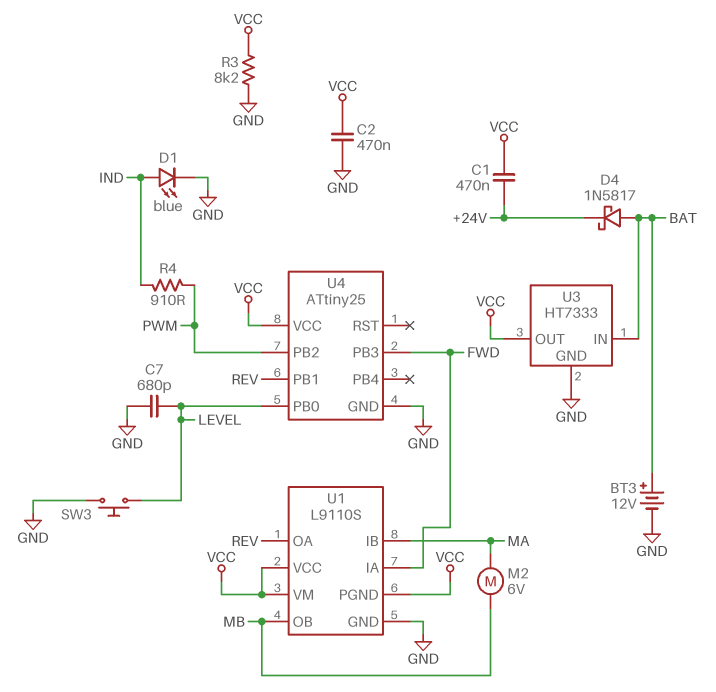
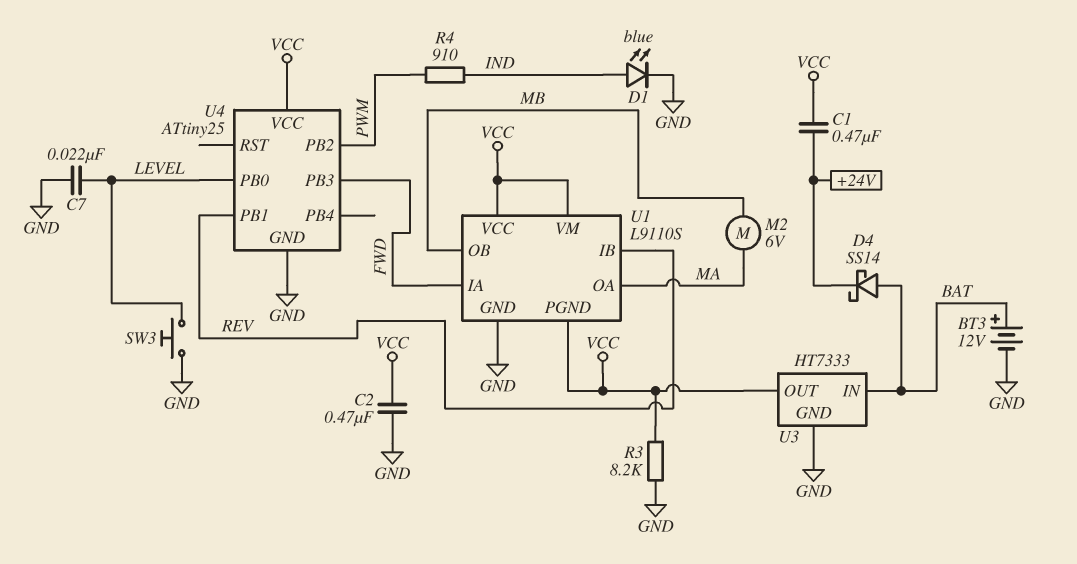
C7: 680pF (GND, LEVEL) -> 22nF (GND, LEVEL)
D4: schottky 1N5817 (A BAT, K +24V) -> schottky SS14 (A BAT, K +24V)
U1 pin IB: MA -> REV
U1 pin OA: REV -> MA

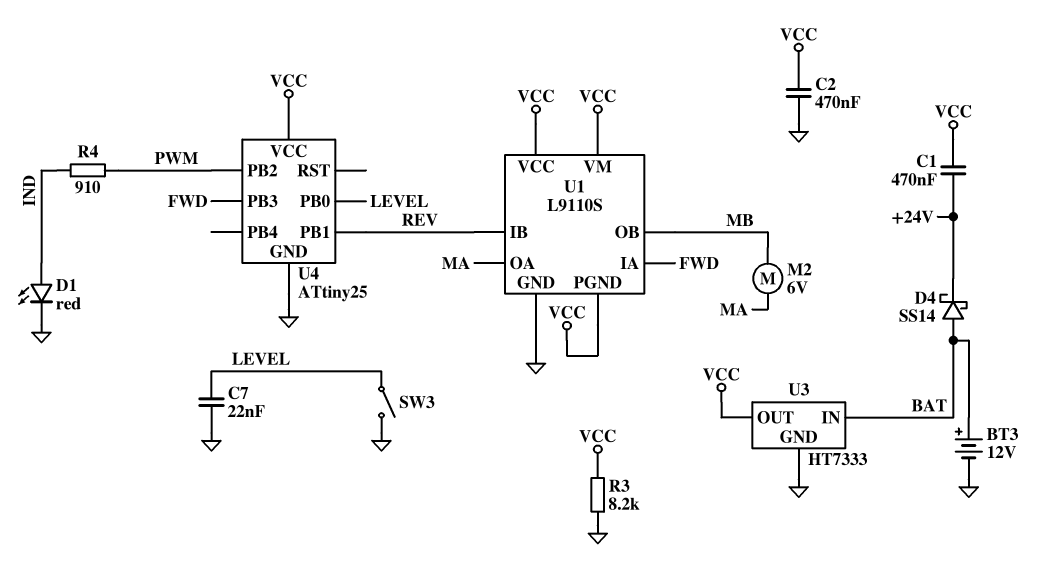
D1: LED blue (A IND, K GND) -> LED red (A IND, K GND)
SW3: button (GND, LEVEL) -> switch (GND, LEVEL)

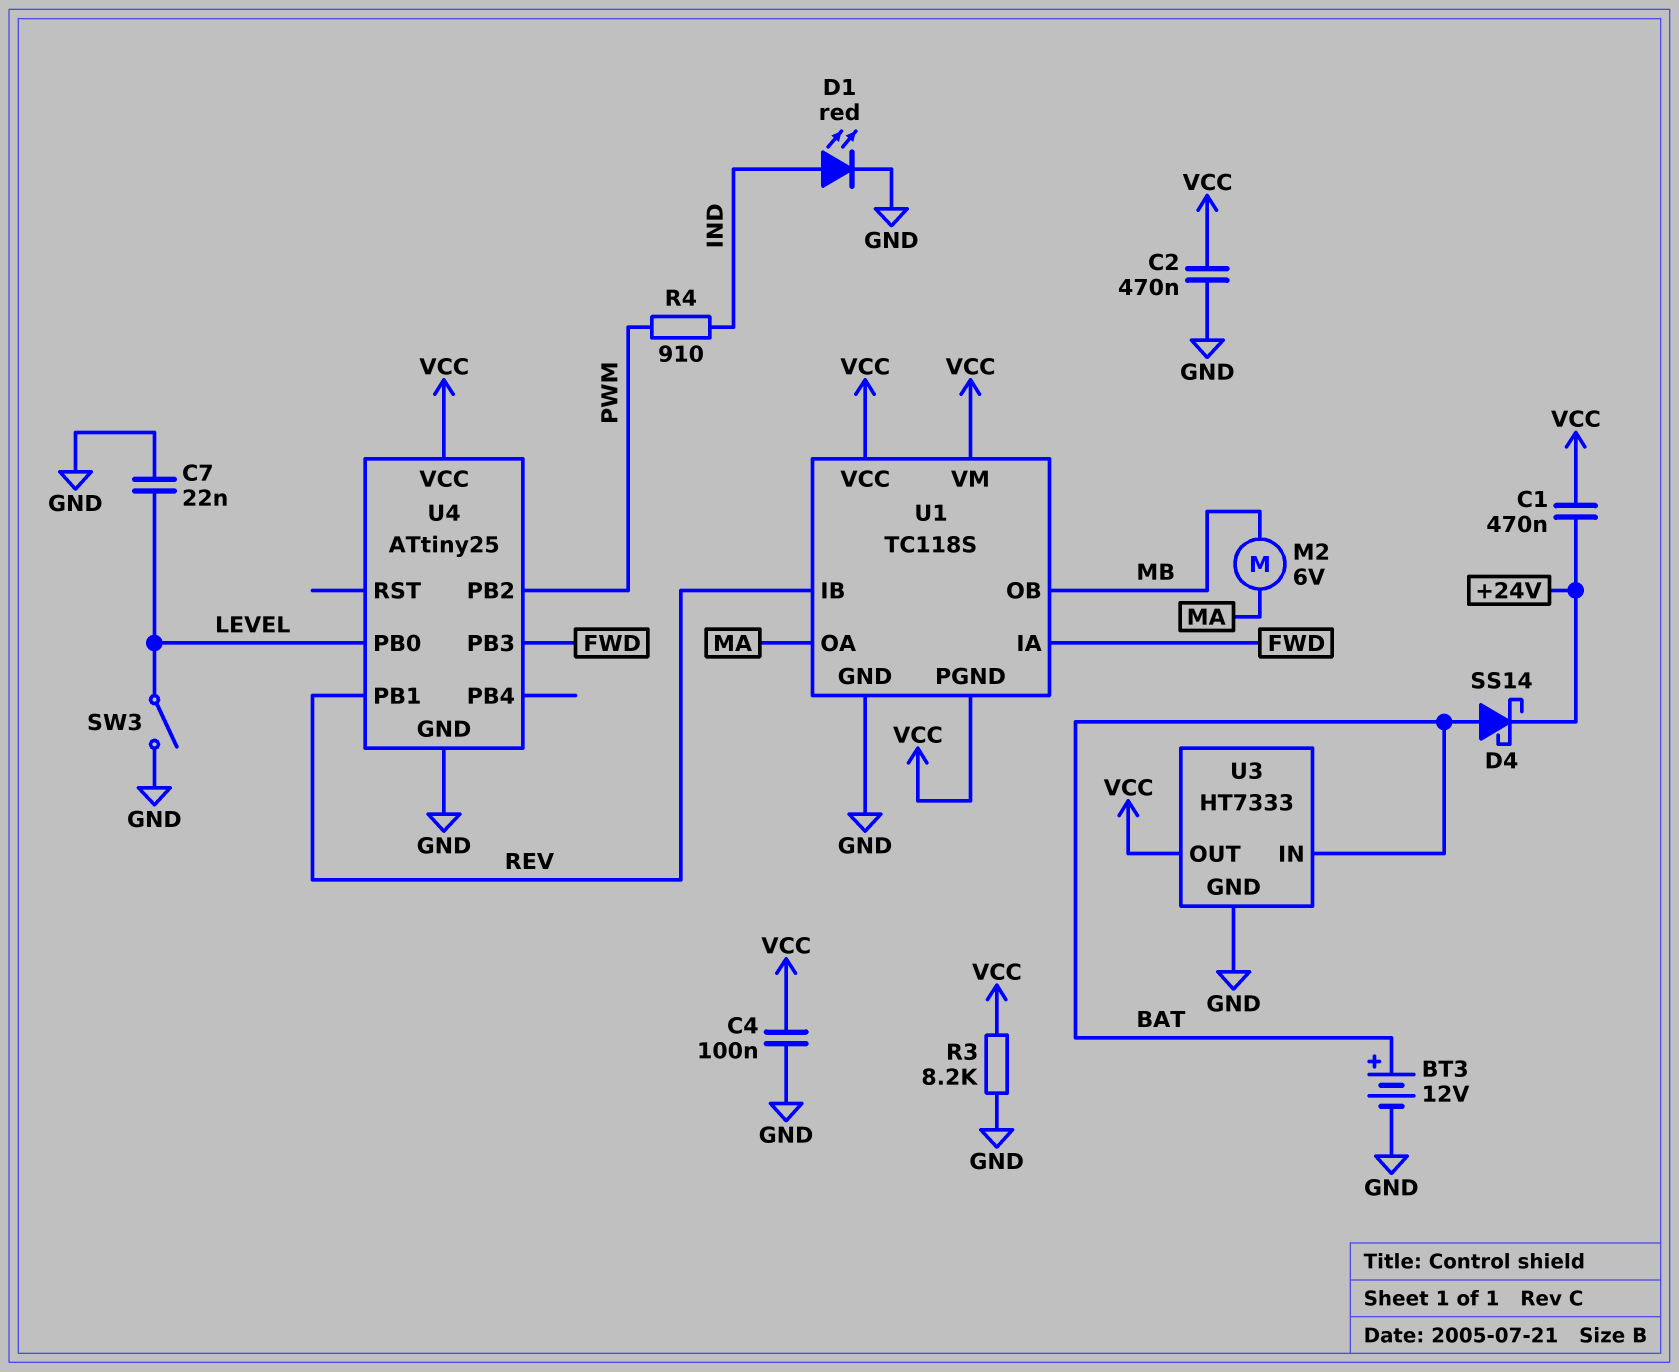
C4: none -> 100nF (GND, VCC)
U1: L9110S -> TC118S

